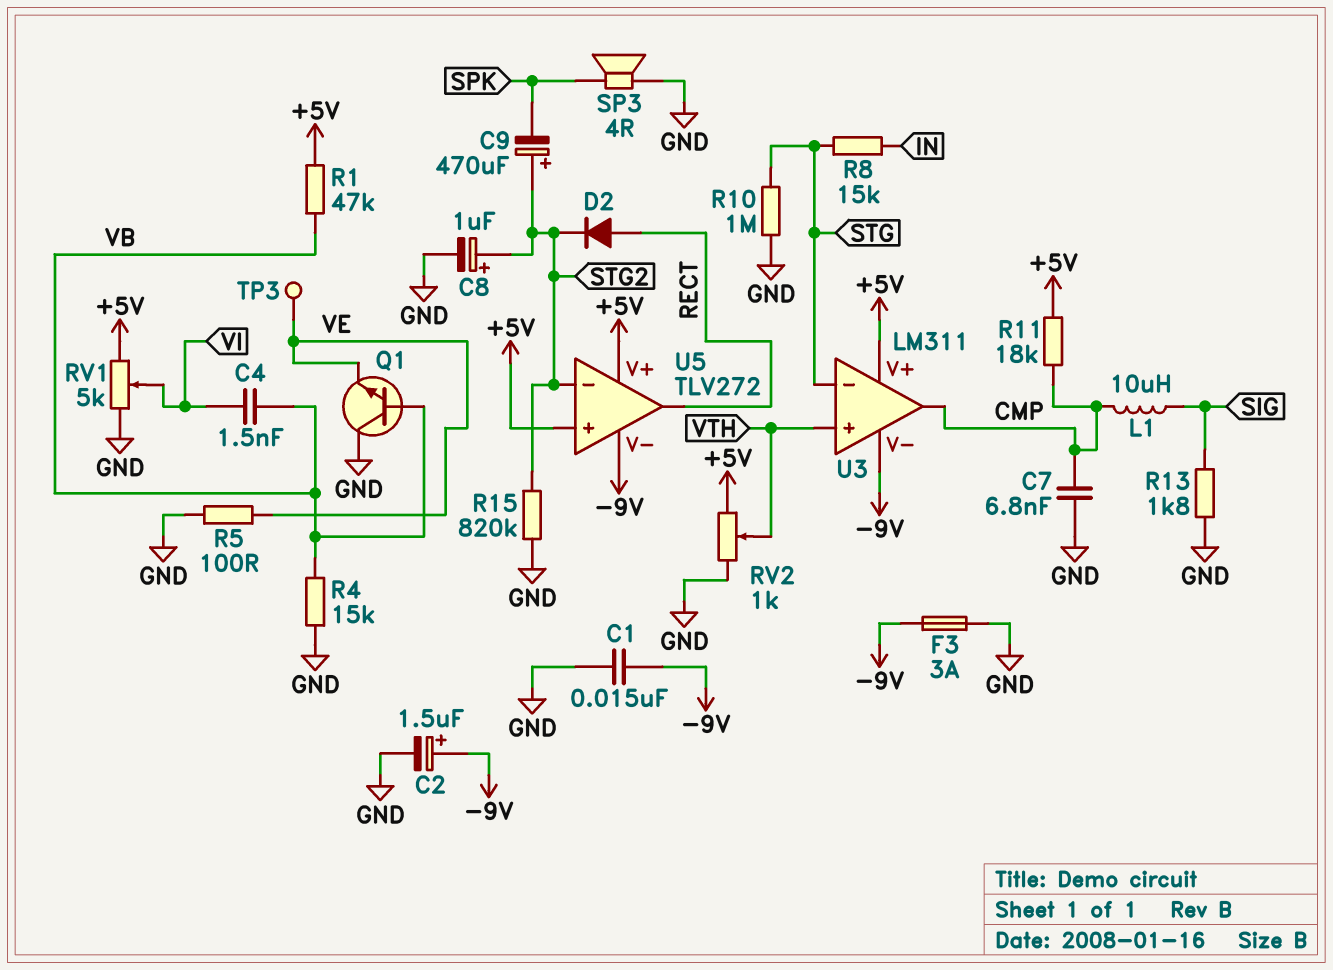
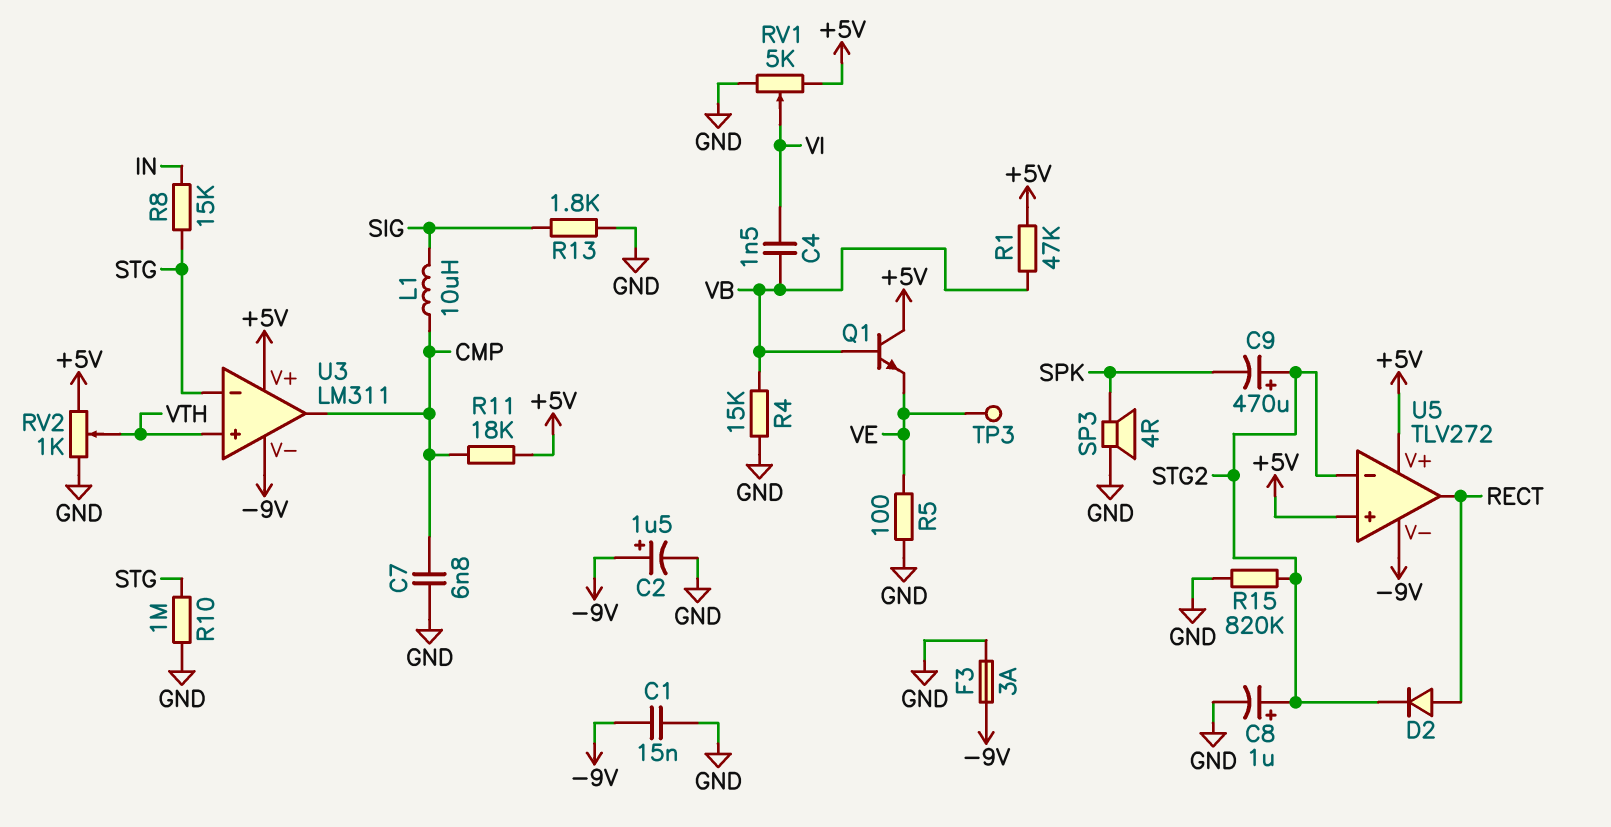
Q1: NPN (B VB, C GND, E VE) -> NPN (B VB, C +5V, E VE)

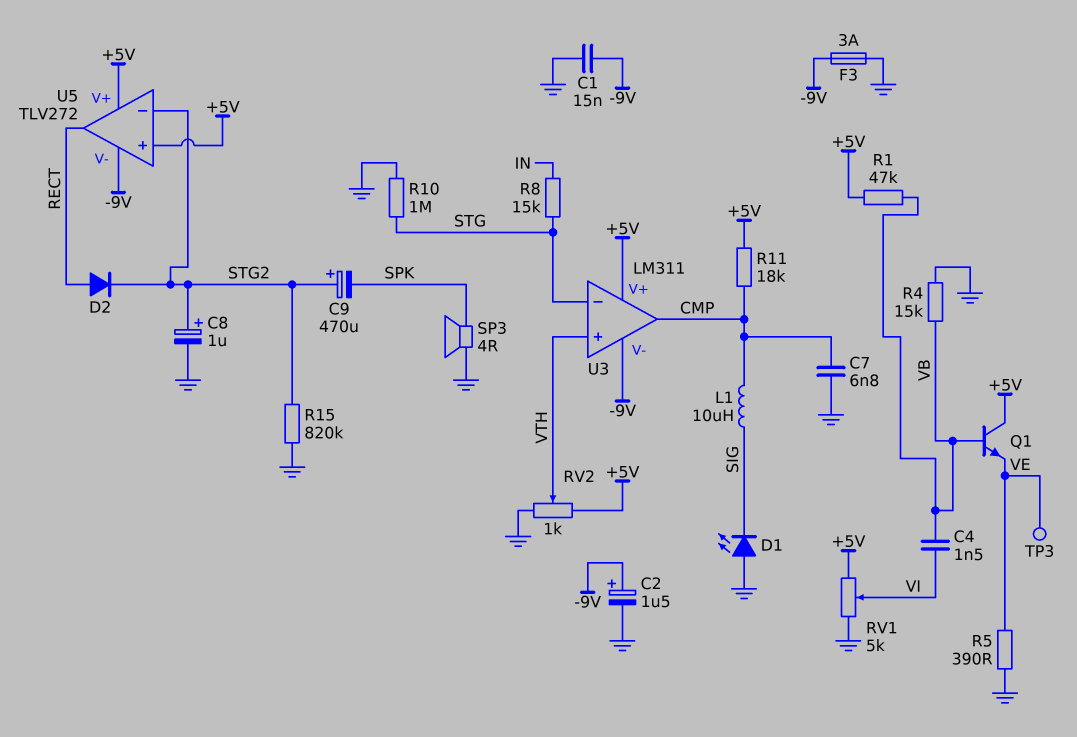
D1: none -> LED (A GND, K SIG)
R5: 100 (GND, VE) -> 390 (GND, VE)
R13: 1.8k (GND, SIG) -> none

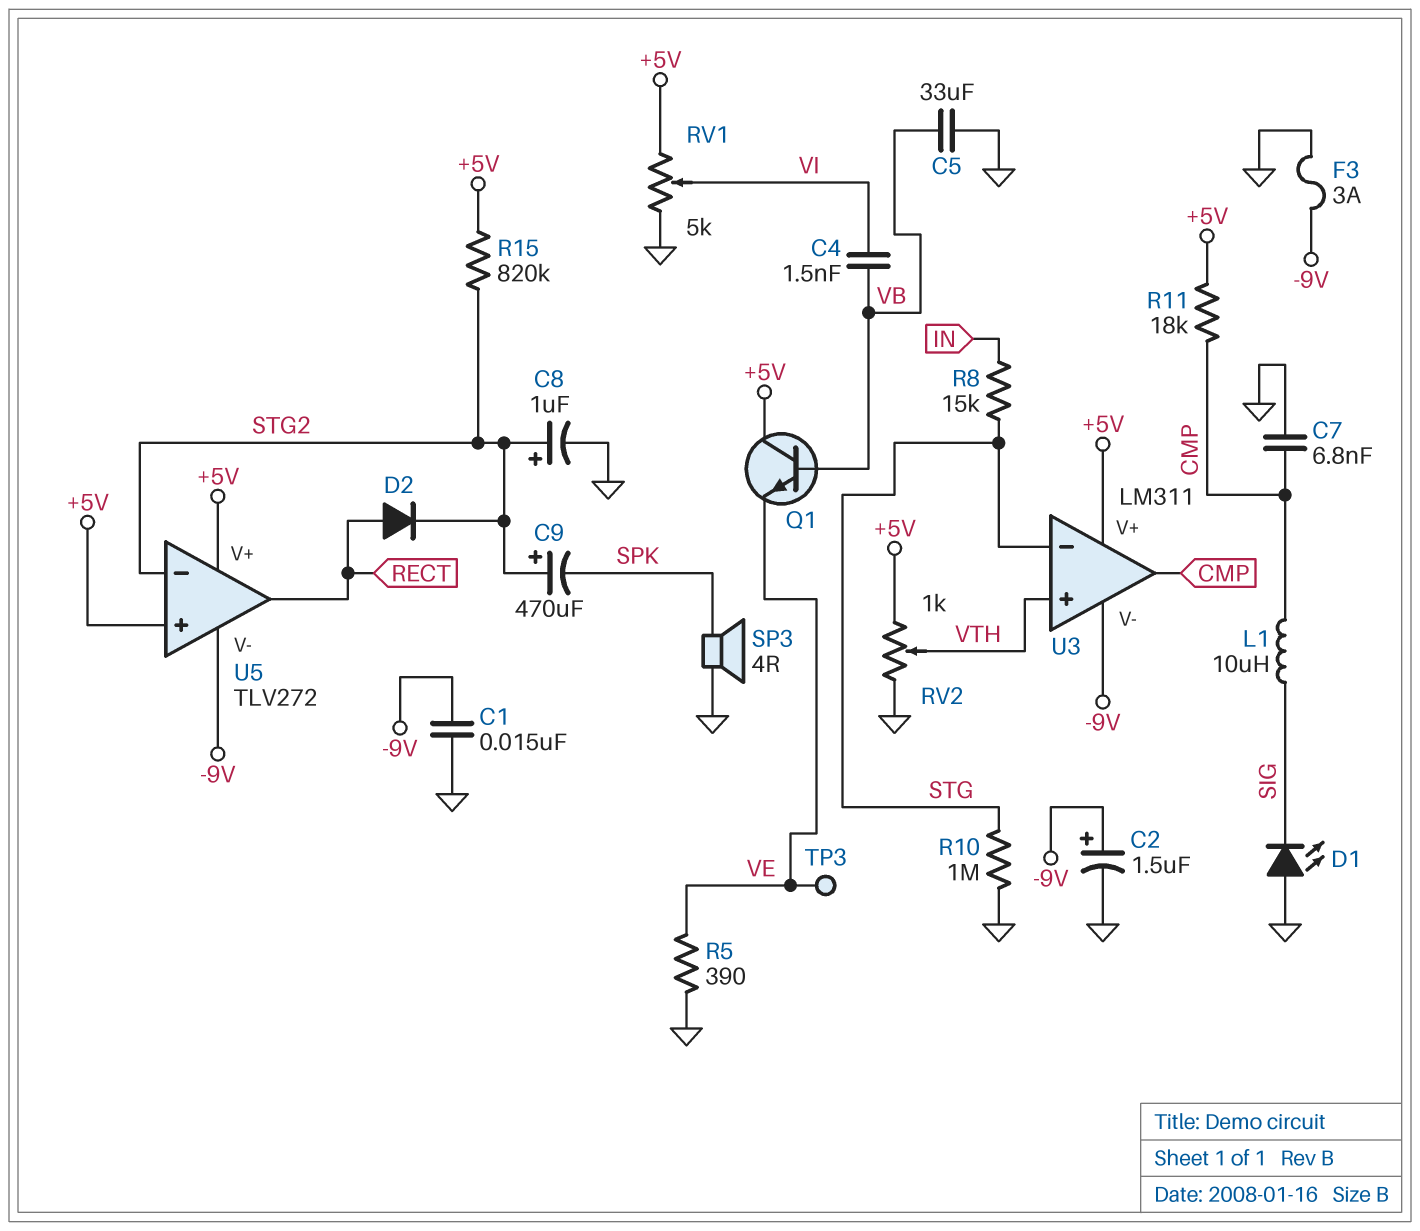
C5: none -> 33uF (GND, VB)
R1: 47k (+5V, VB) -> none
R4: 15k (GND, VB) -> none
R15: 820k (GND, STG2) -> 820k (+5V, STG2)

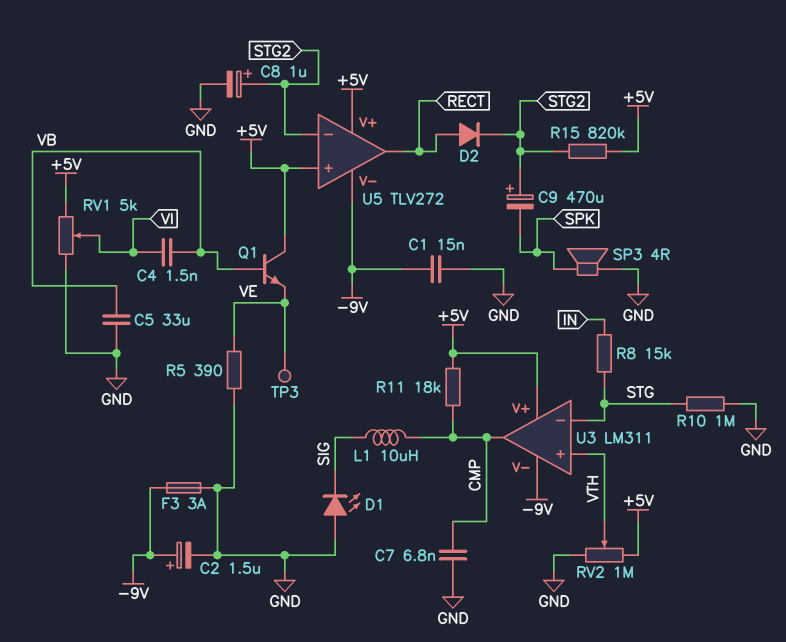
RV2: 1k (+5V, GND, wiper VTH) -> 1M (+5V, GND, wiper VTH)

